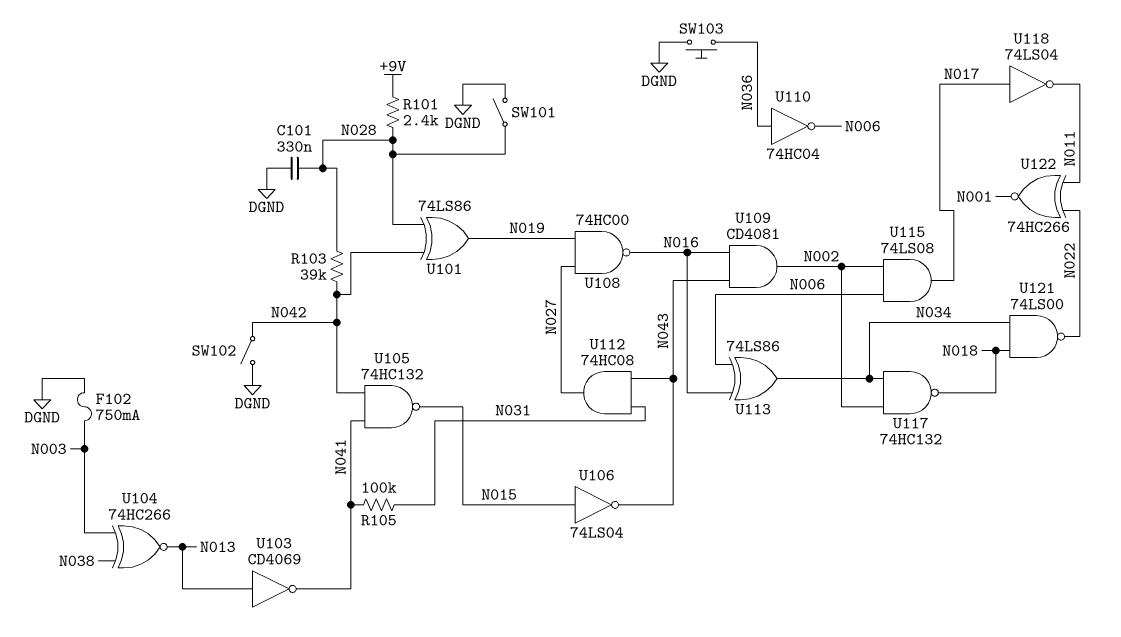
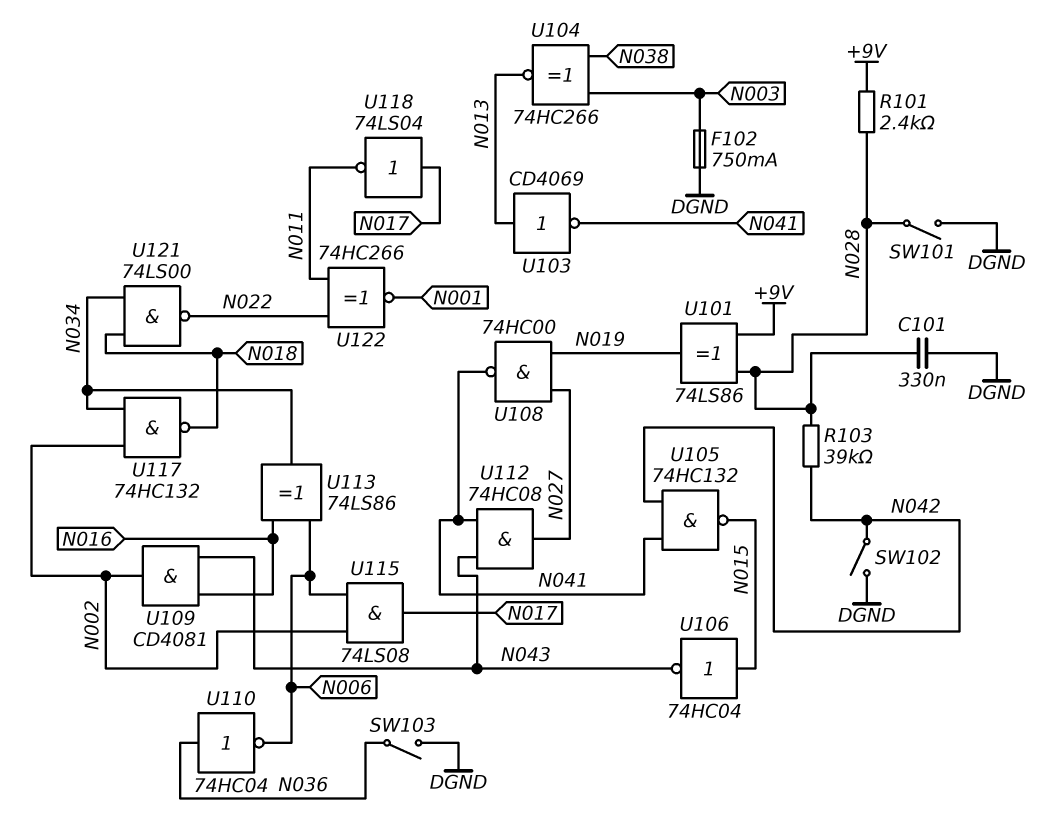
R105: 100k (N031, N041) -> none
SW103: button (DGND, N036) -> switch (DGND, N036)
U101: XOR 74LS86 (in N028, in N042, out N019) -> XOR 74LS86 (in +9V, in N028, out N019)
U106: NOT 74LS04 (in N015, out N043) -> NOT 74HC04 (in N015, out N043)
U108: NAND 74HC00 (in N019, in N027, out N016) -> NAND 74HC00 (in N019, in N027, out N041)
U112: AND 74HC08 (in N031, in N043, out N027) -> AND 74HC08 (in N041, in N043, out N027)

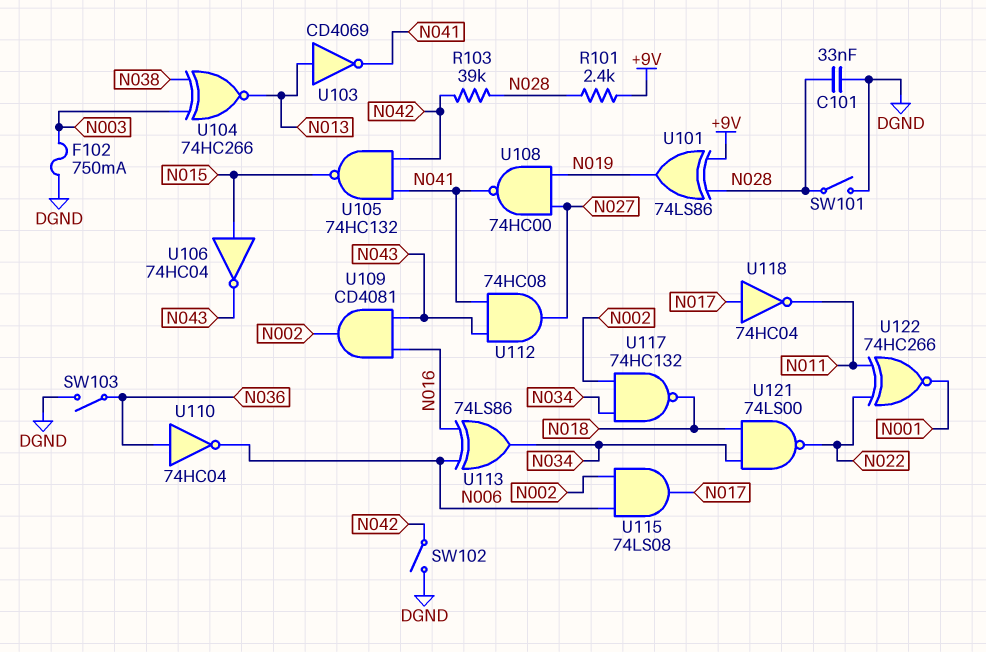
C101: 330nF (DGND, N028) -> 33nF (DGND, N028)
U118: NOT 74LS04 (in N017, out N011) -> NOT 74HC04 (in N017, out N011)

